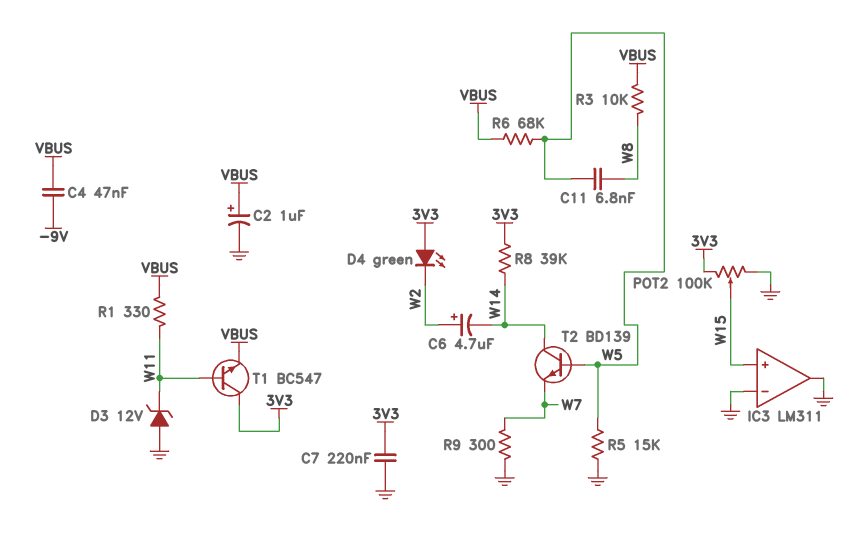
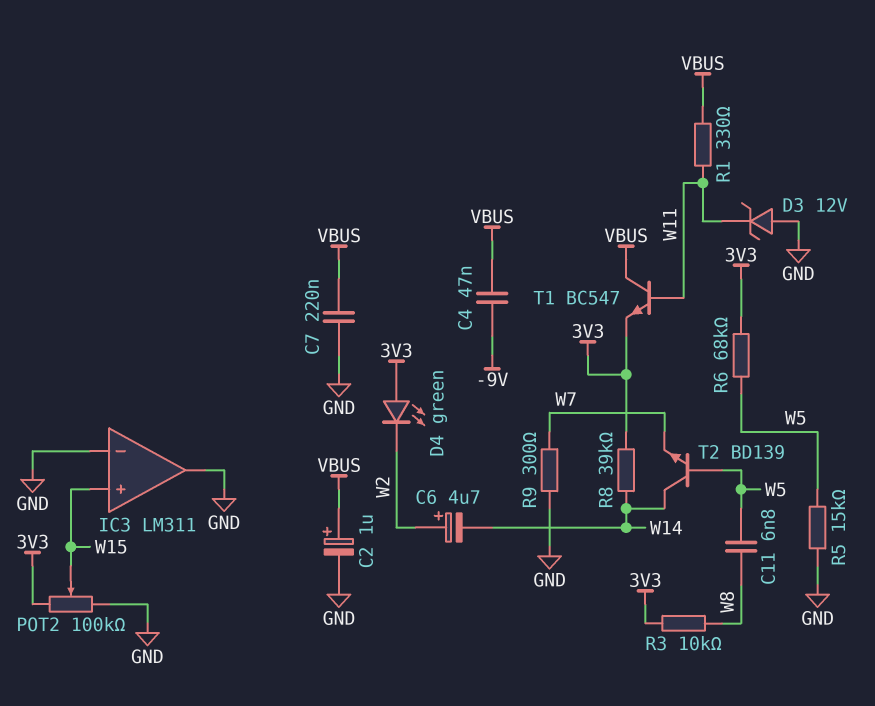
C7: 220nF (3V3, GND) -> 220nF (GND, VBUS)
R3: 10k (VBUS, W8) -> 10k (3V3, W8)
R6: 68k (VBUS, W5) -> 68k (3V3, W5)
T1: NPN BC547 (B W11, C 3V3, E VBUS) -> NPN BC547 (B W11, C VBUS, E 3V3)

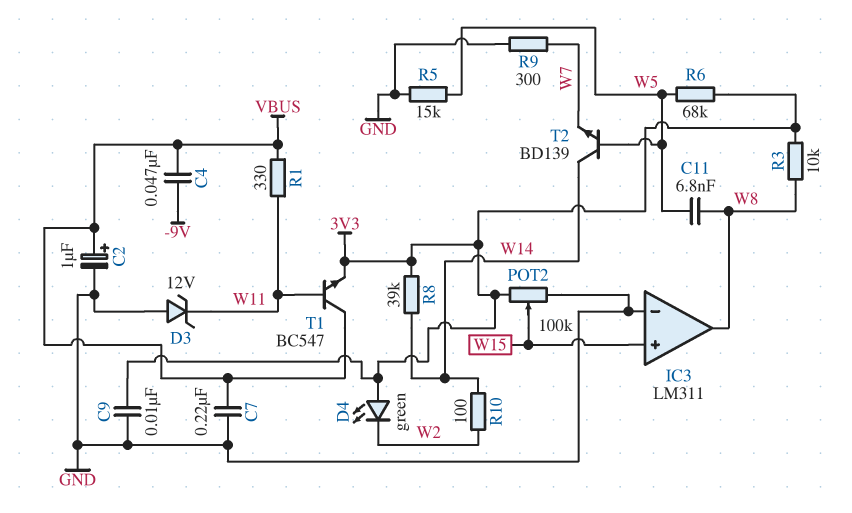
C6: 4.7uF (plus W2, minus W14) -> none
C9: none -> 10nF (3V3, GND)
IC3 pin out: GND -> W8
R10: none -> 100 (W2, W14)

